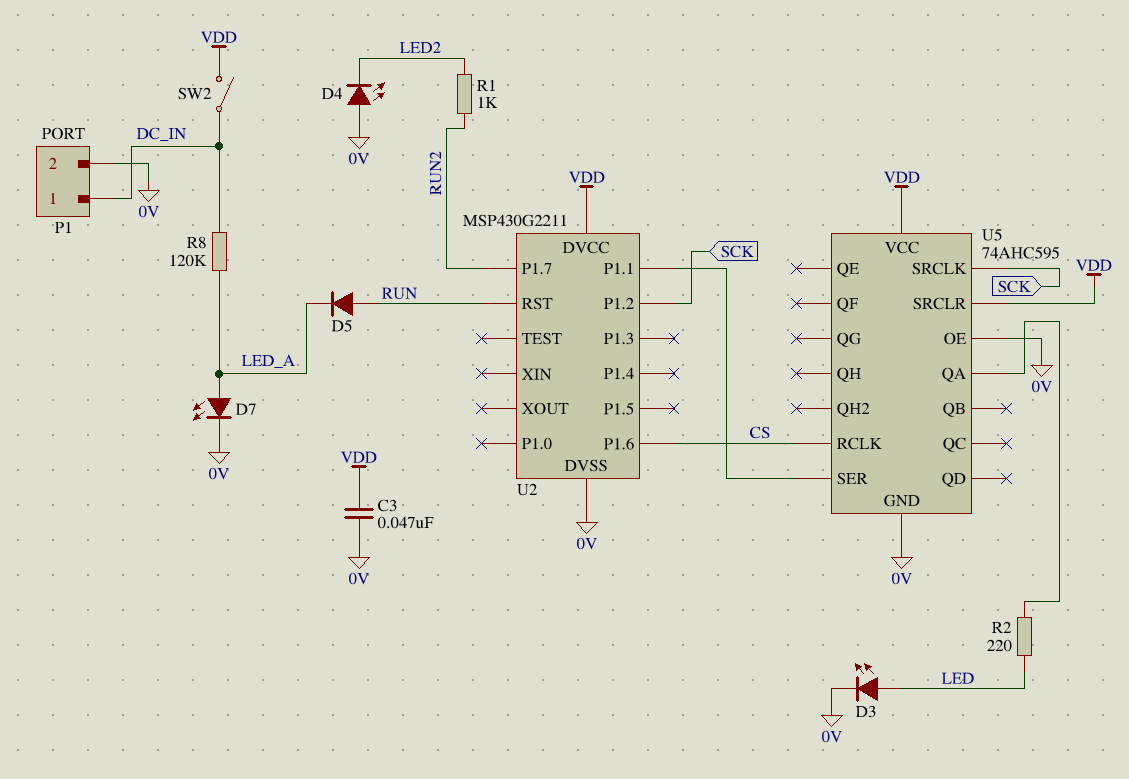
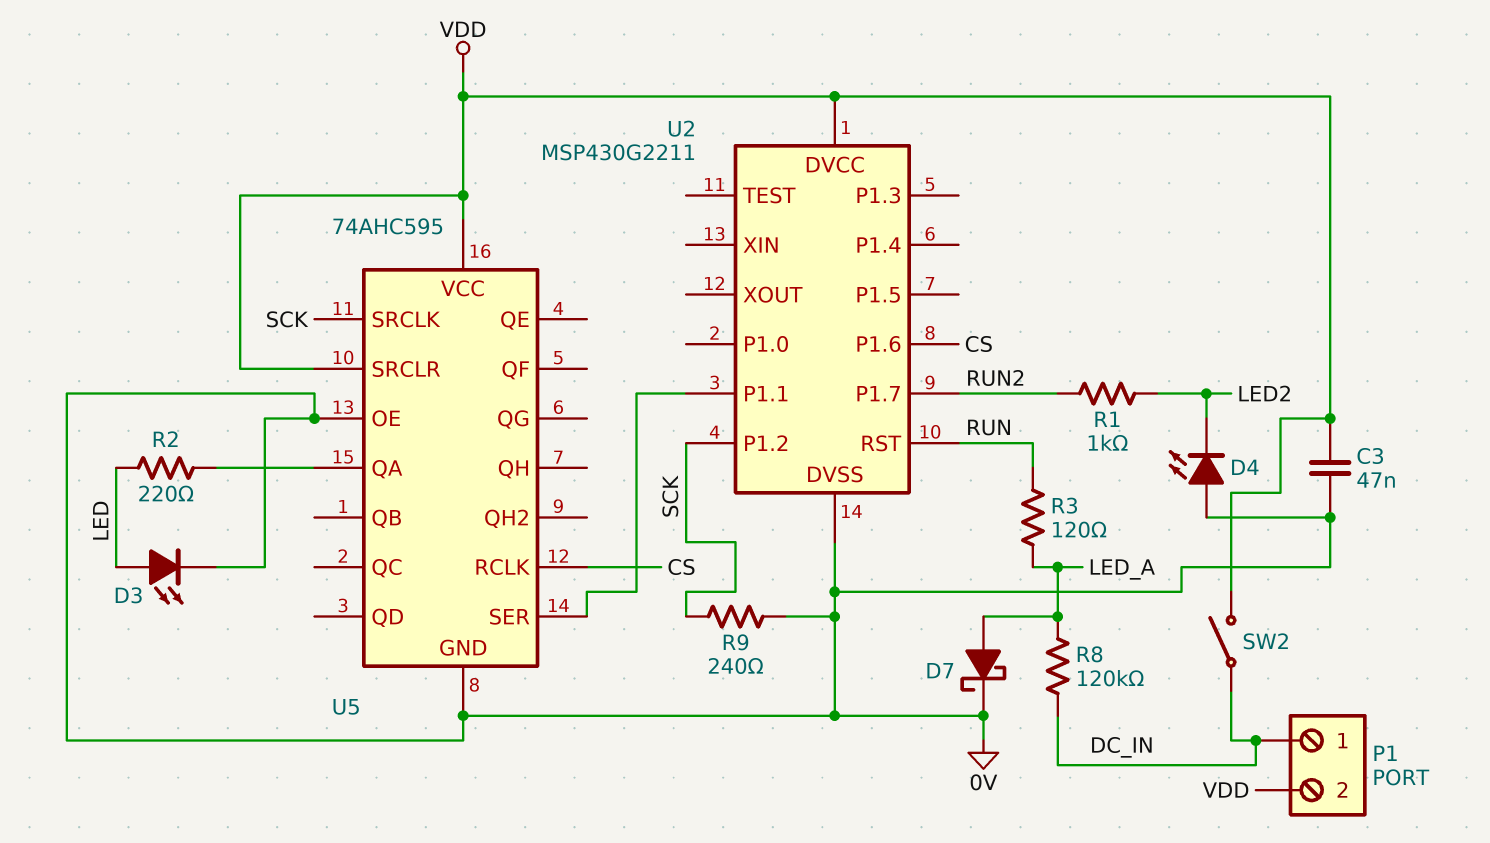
D5: diode (A RUN, K LED_A) -> none
D7: LED (A LED_A, K 0V) -> schottky (A LED_A, K 0V)
P1 pin 2: 0V -> VDD
R3: none -> 120 (LED_A, RUN)
R9: none -> 240 (0V, SCK)

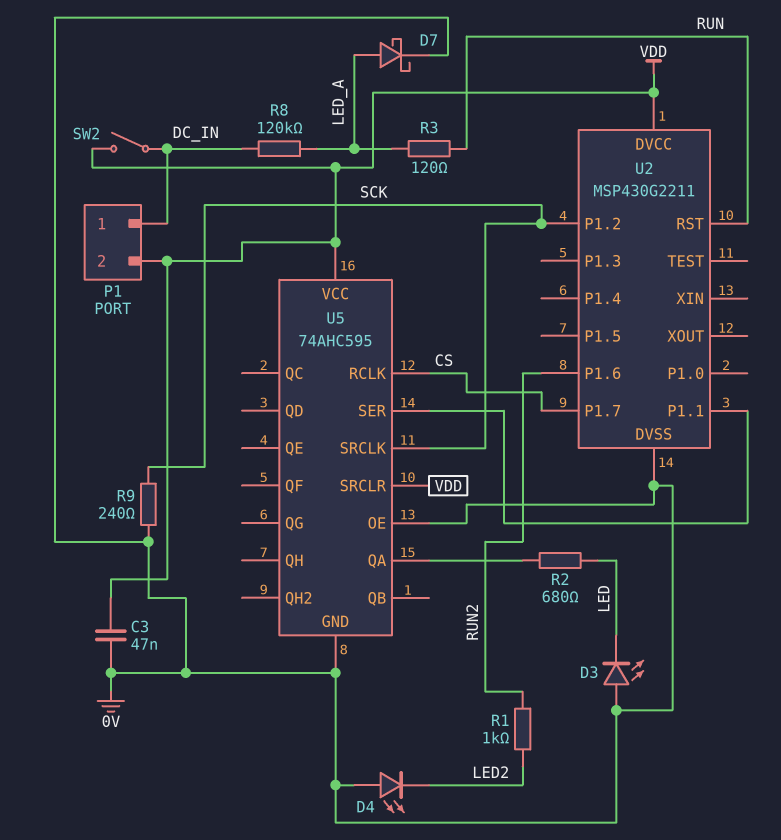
D3: LED (A LED, K 0V) -> LED (A 0V, K LED)
R2: 220 (LED, U5/QA) -> 680 (LED, U5/QA)
U2 pin P1.6: CS -> RUN2
U2 pin P1.7: RUN2 -> CS

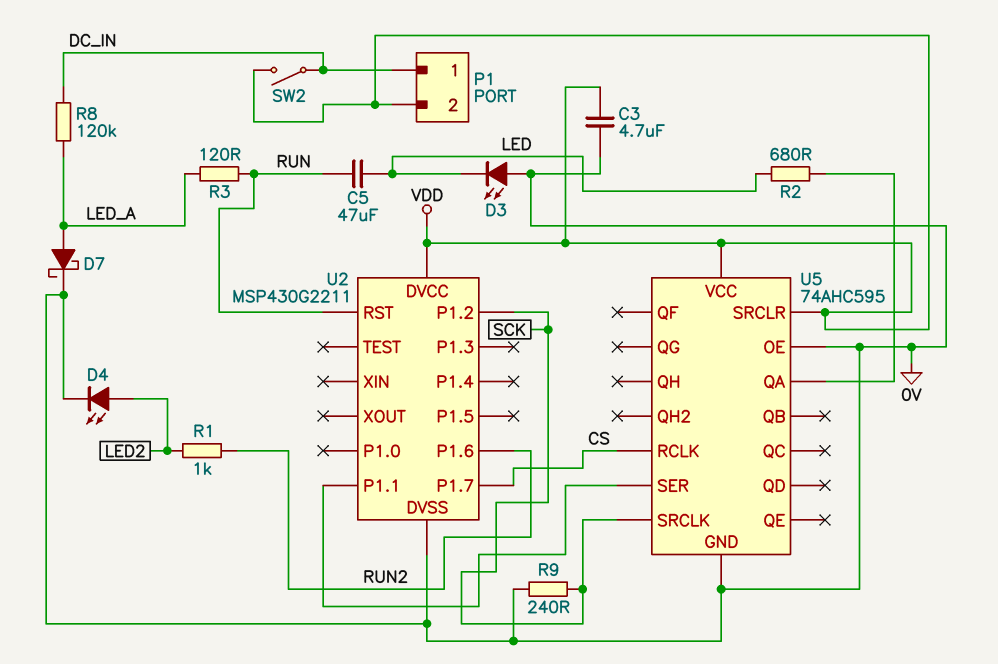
C3: 47nF (0V, VDD) -> 4.7uF (0V, VDD)
C5: none -> 47uF (LED, RUN)
D4: LED (A 0V, K LED2) -> LED (A LED2, K 0V)

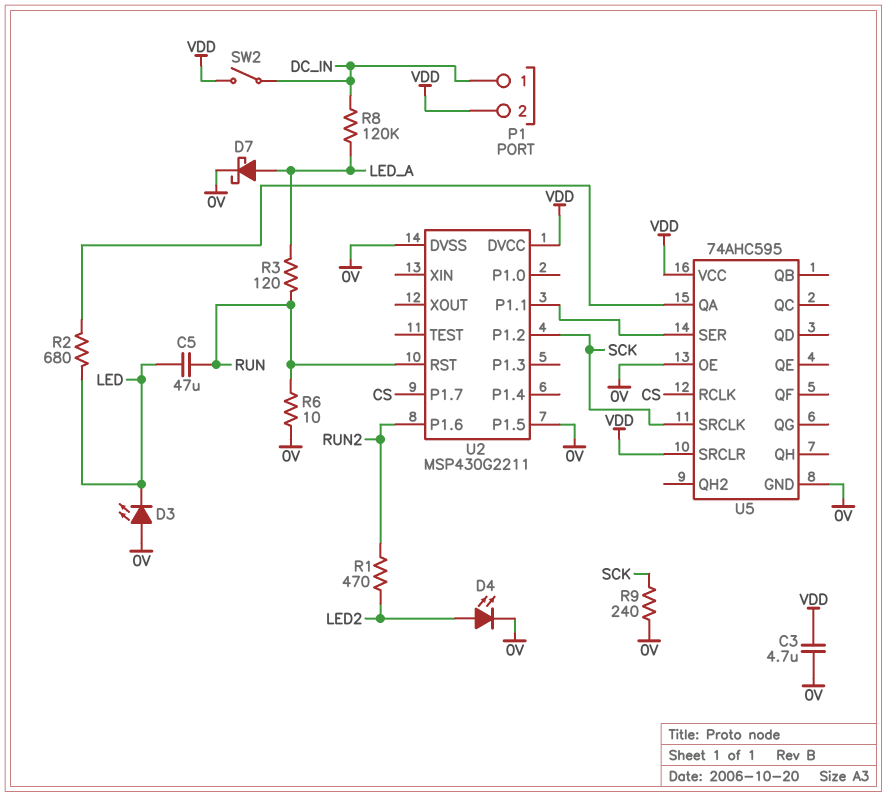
R1: 1k (LED2, RUN2) -> 470 (LED2, RUN2)
R6: none -> 10 (0V, RUN)
U2 pin P1.5: none -> 0V

